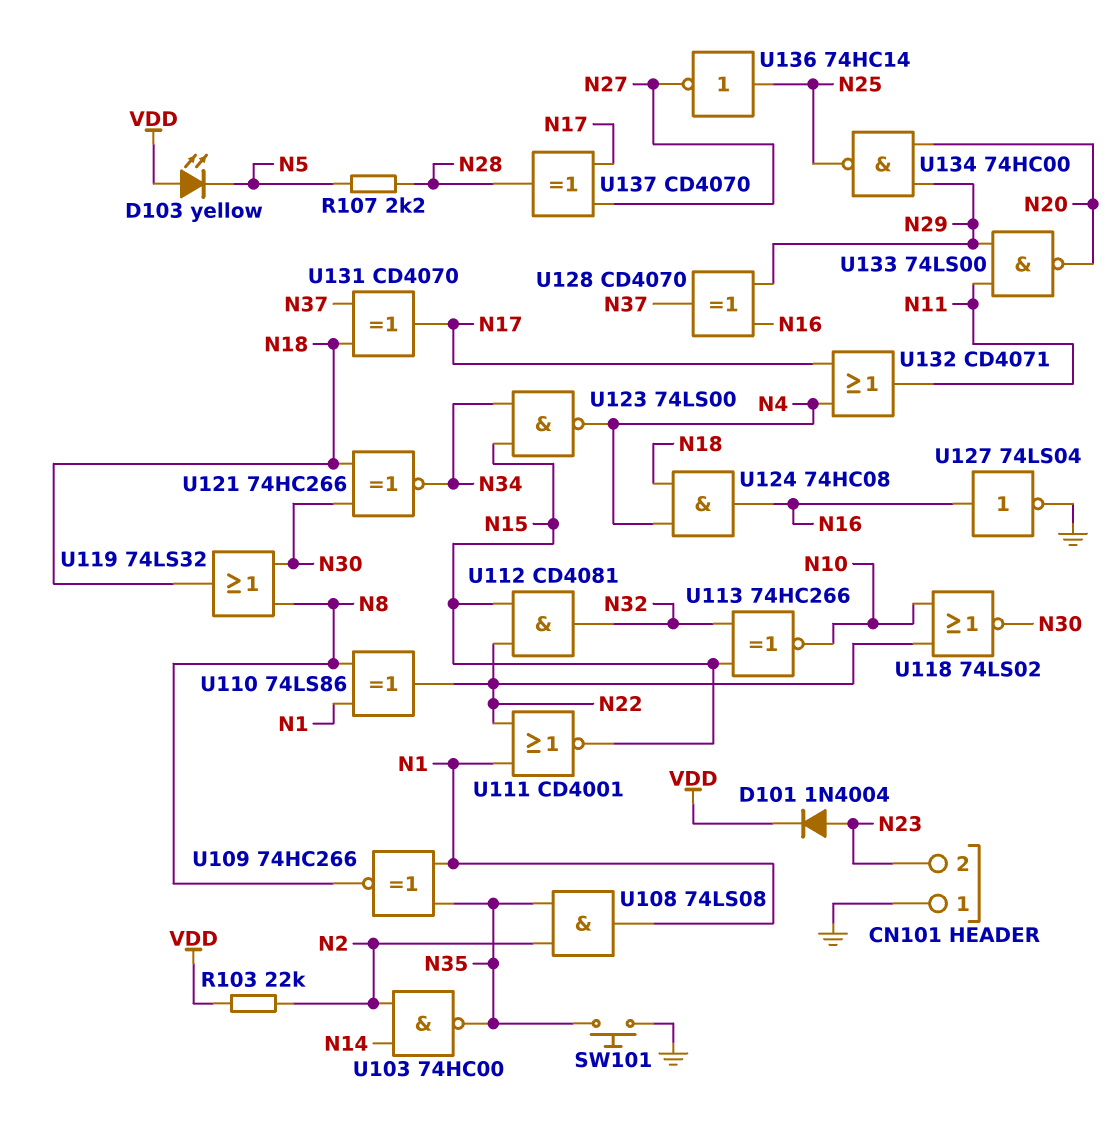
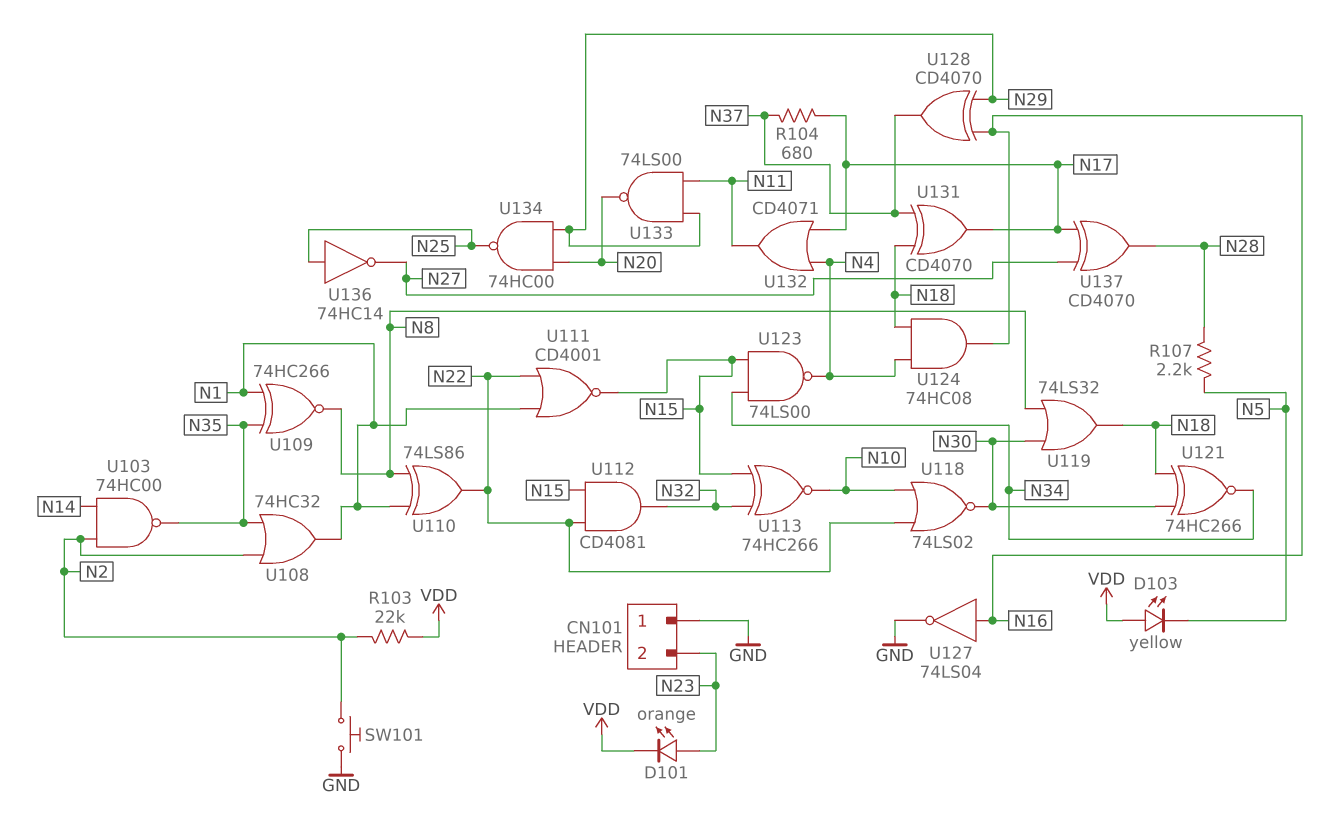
D101: diode 1N4004 (A N23, K VDD) -> LED orange (A N23, K VDD)
R104: none -> 680 (N17, N37)
SW101: button (GND, N35) -> button (GND, N2)
U108: AND 74LS08 (in N2, in N35, out N1) -> OR 74HC32 (in N2, in N35, out N1)

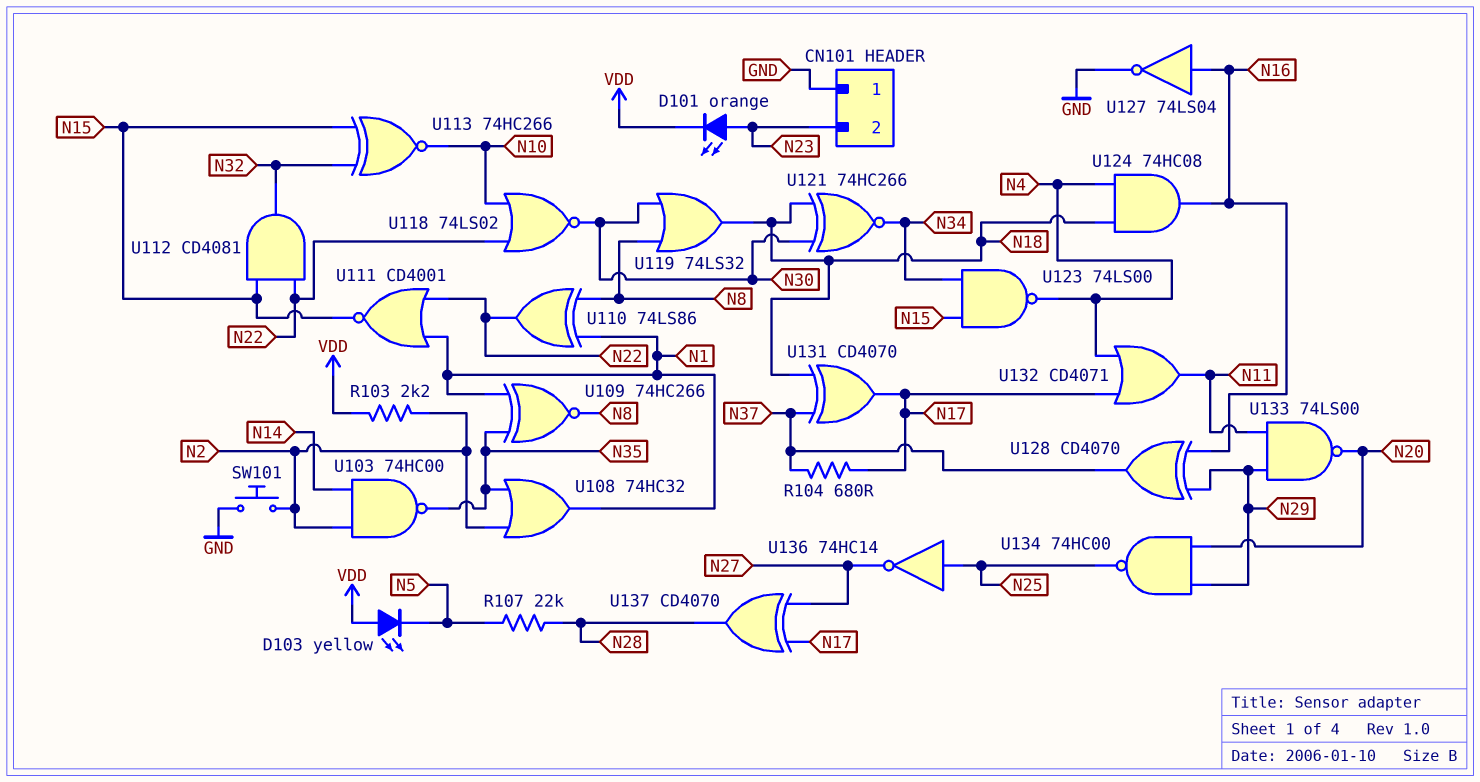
R103: 22k (N2, VDD) -> 2.2k (N2, VDD)
R107: 2.2k (N5, N28) -> 22k (N5, N28)

